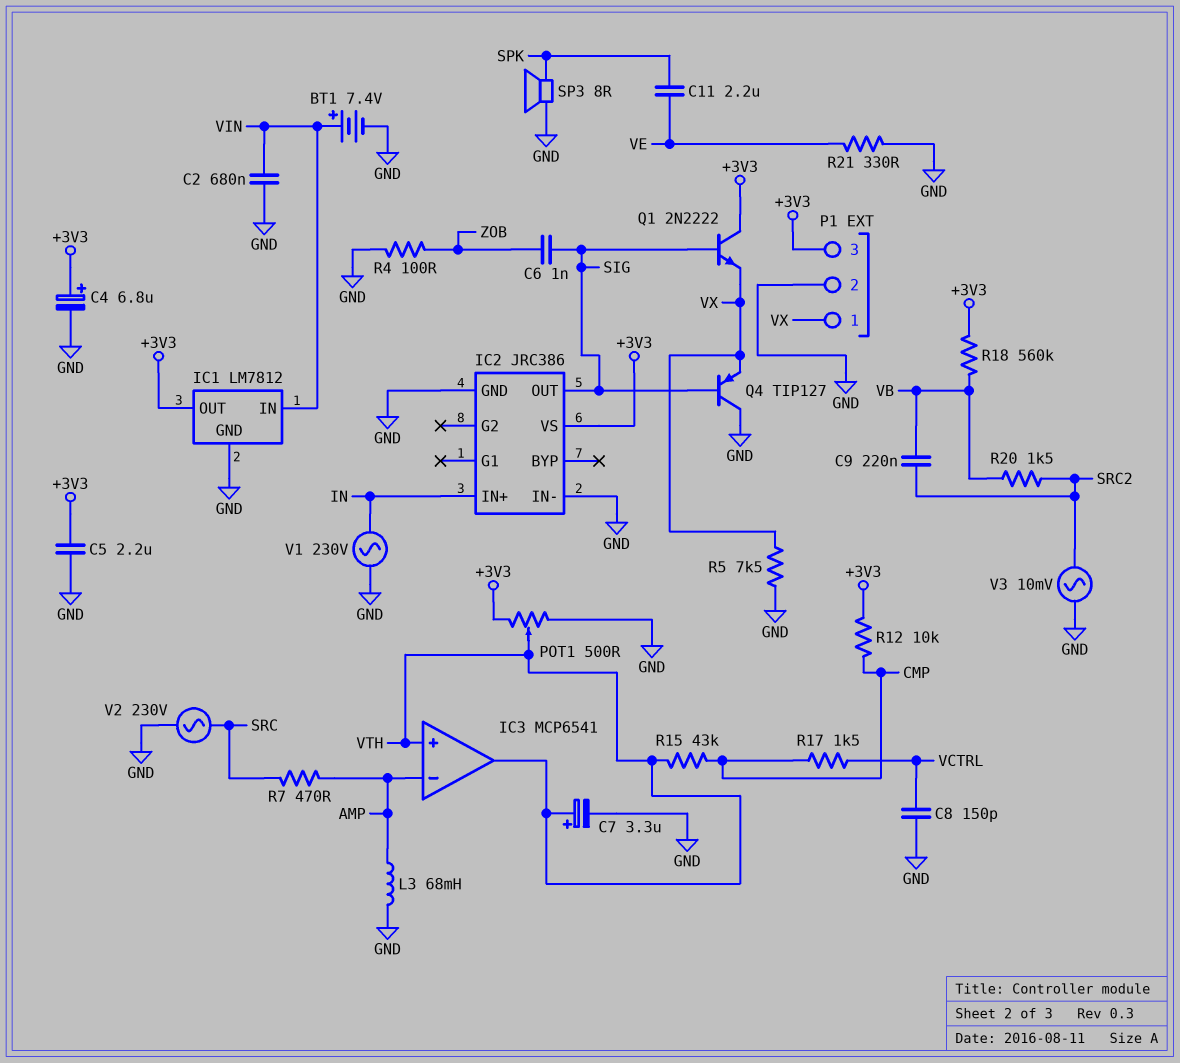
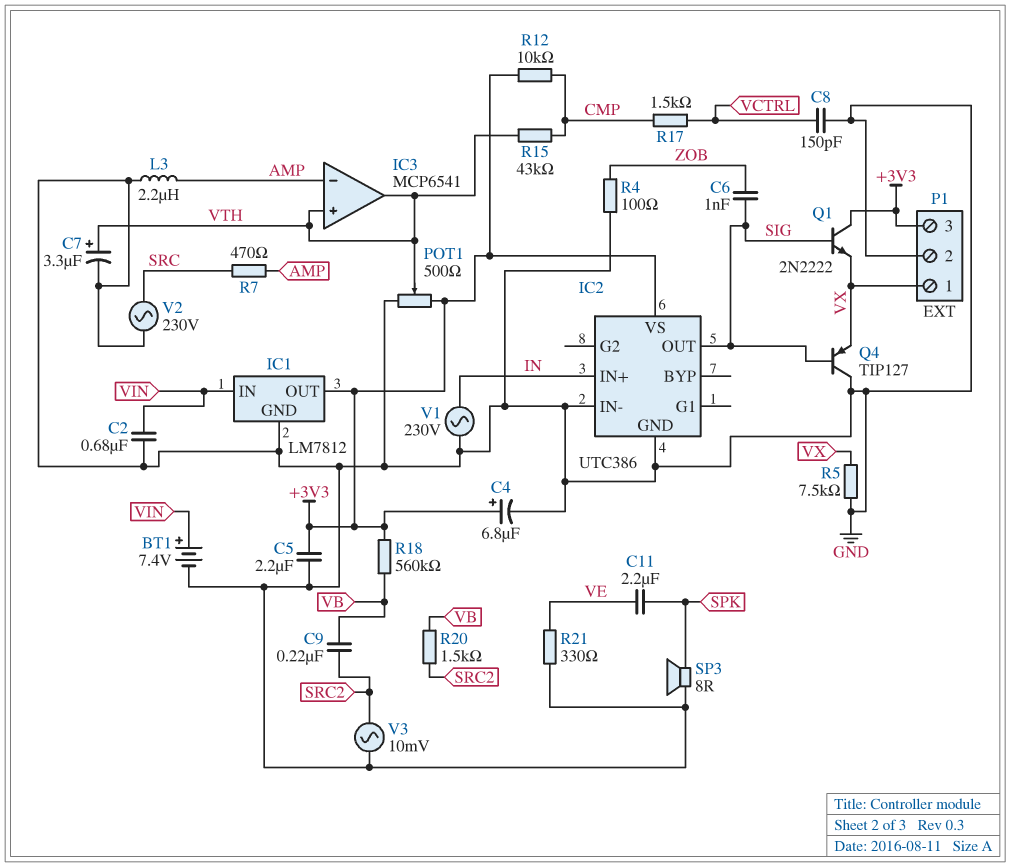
IC2: JRC386 -> UTC386
L3: 68mH (AMP, GND) -> 2.2uH (AMP, GND)

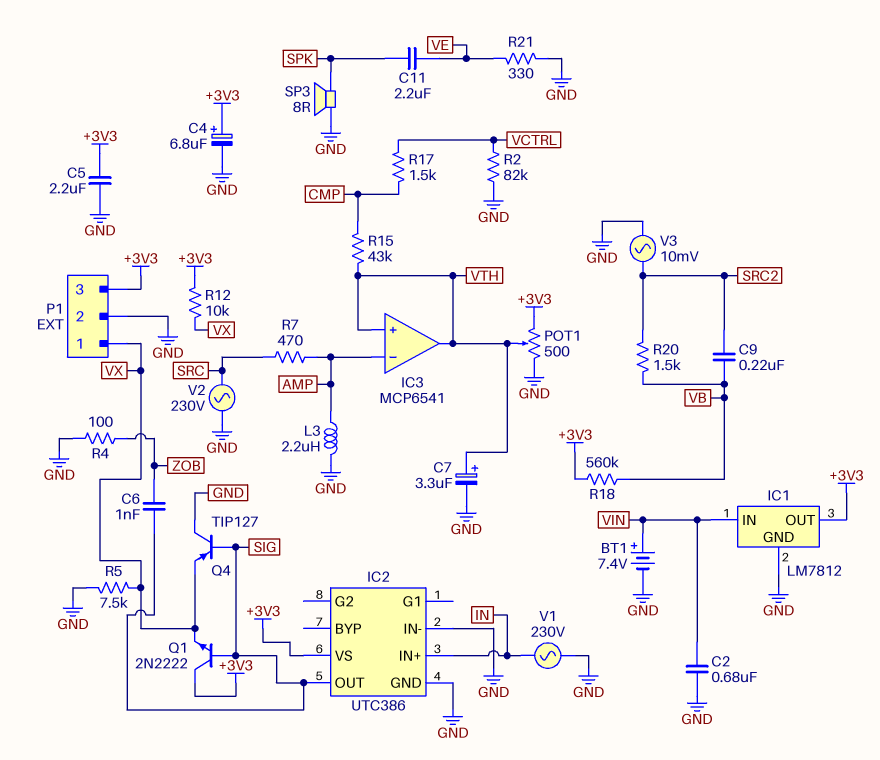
C8: 150pF (GND, VCTRL) -> none
R2: none -> 82k (GND, VCTRL)
R12: 10k (+3V3, CMP) -> 10k (+3V3, VX)

